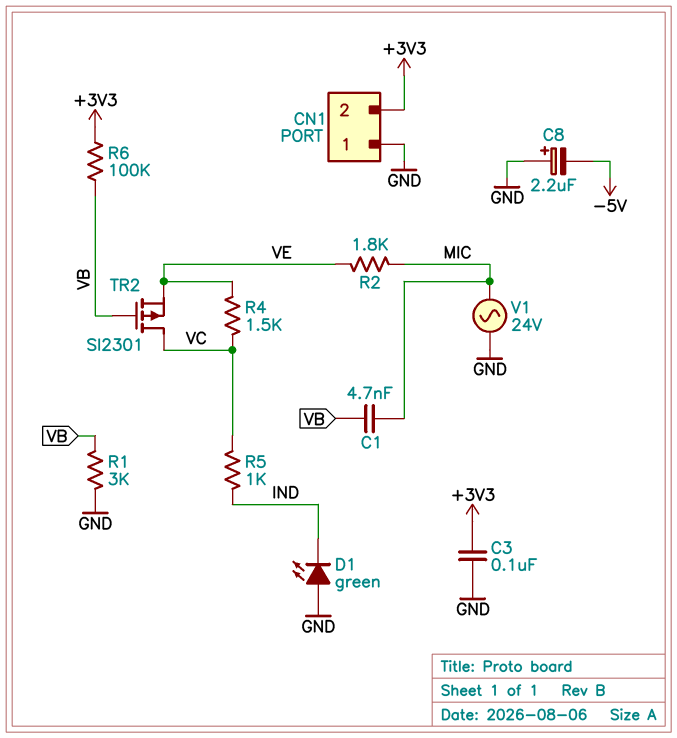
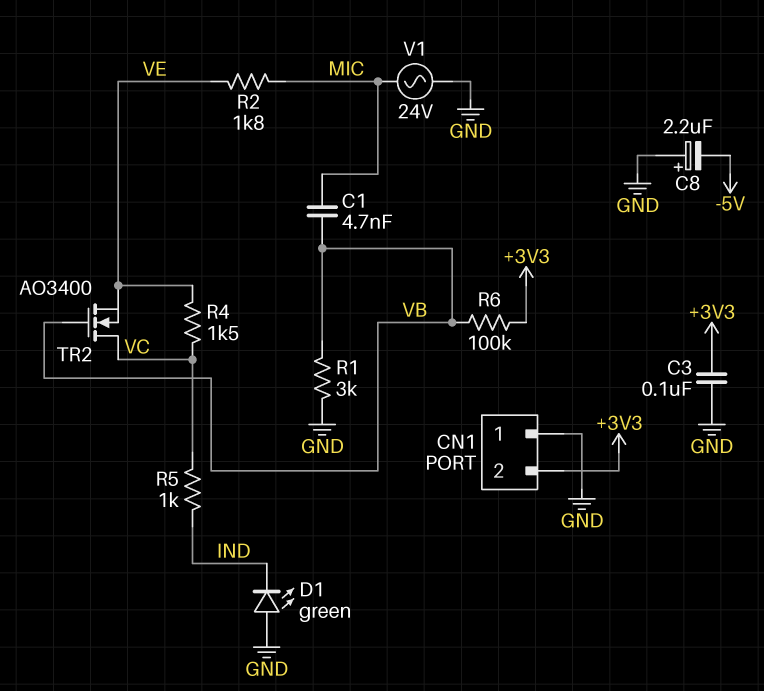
TR2: PMOS SI2301 (G VB, D VC, S VE) -> NMOS AO3400 (G VB, D VC, S VE)

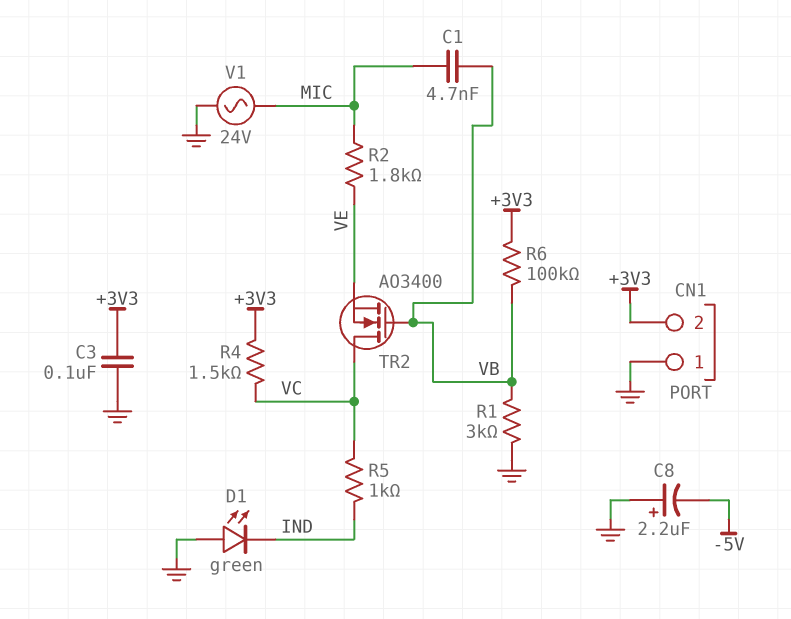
R4: 1.5k (VC, VE) -> 1.5k (+3V3, VC)

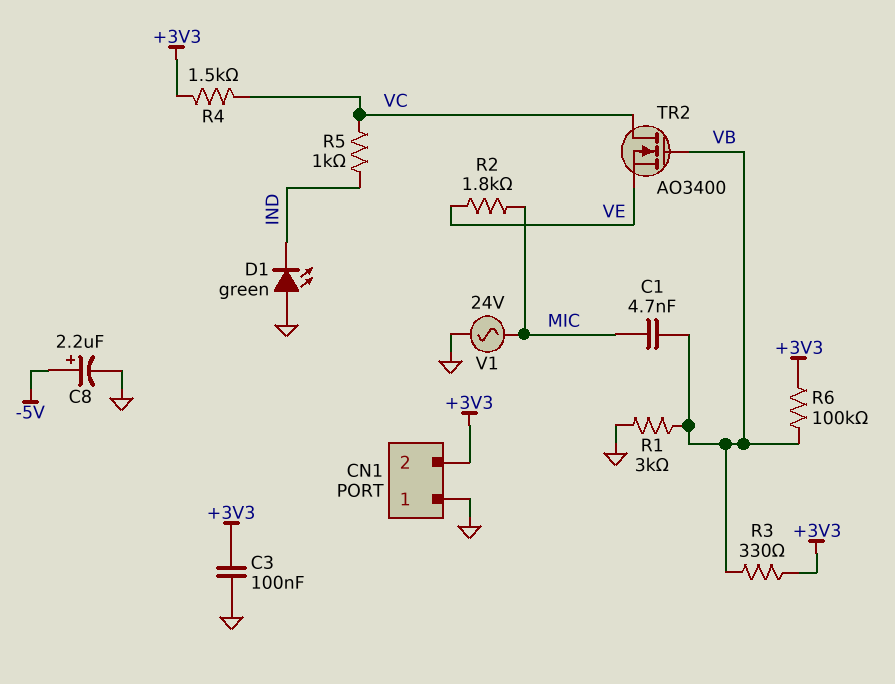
C8: 2.2uF (plus GND, minus -5V) -> 2.2uF (plus -5V, minus GND)
R3: none -> 330 (+3V3, VB)

